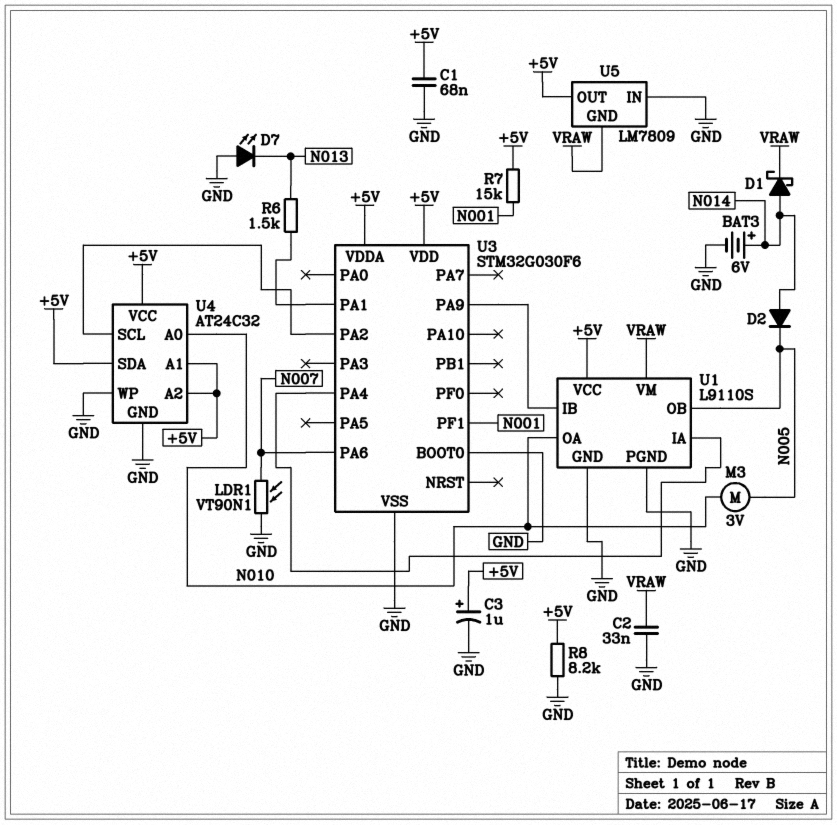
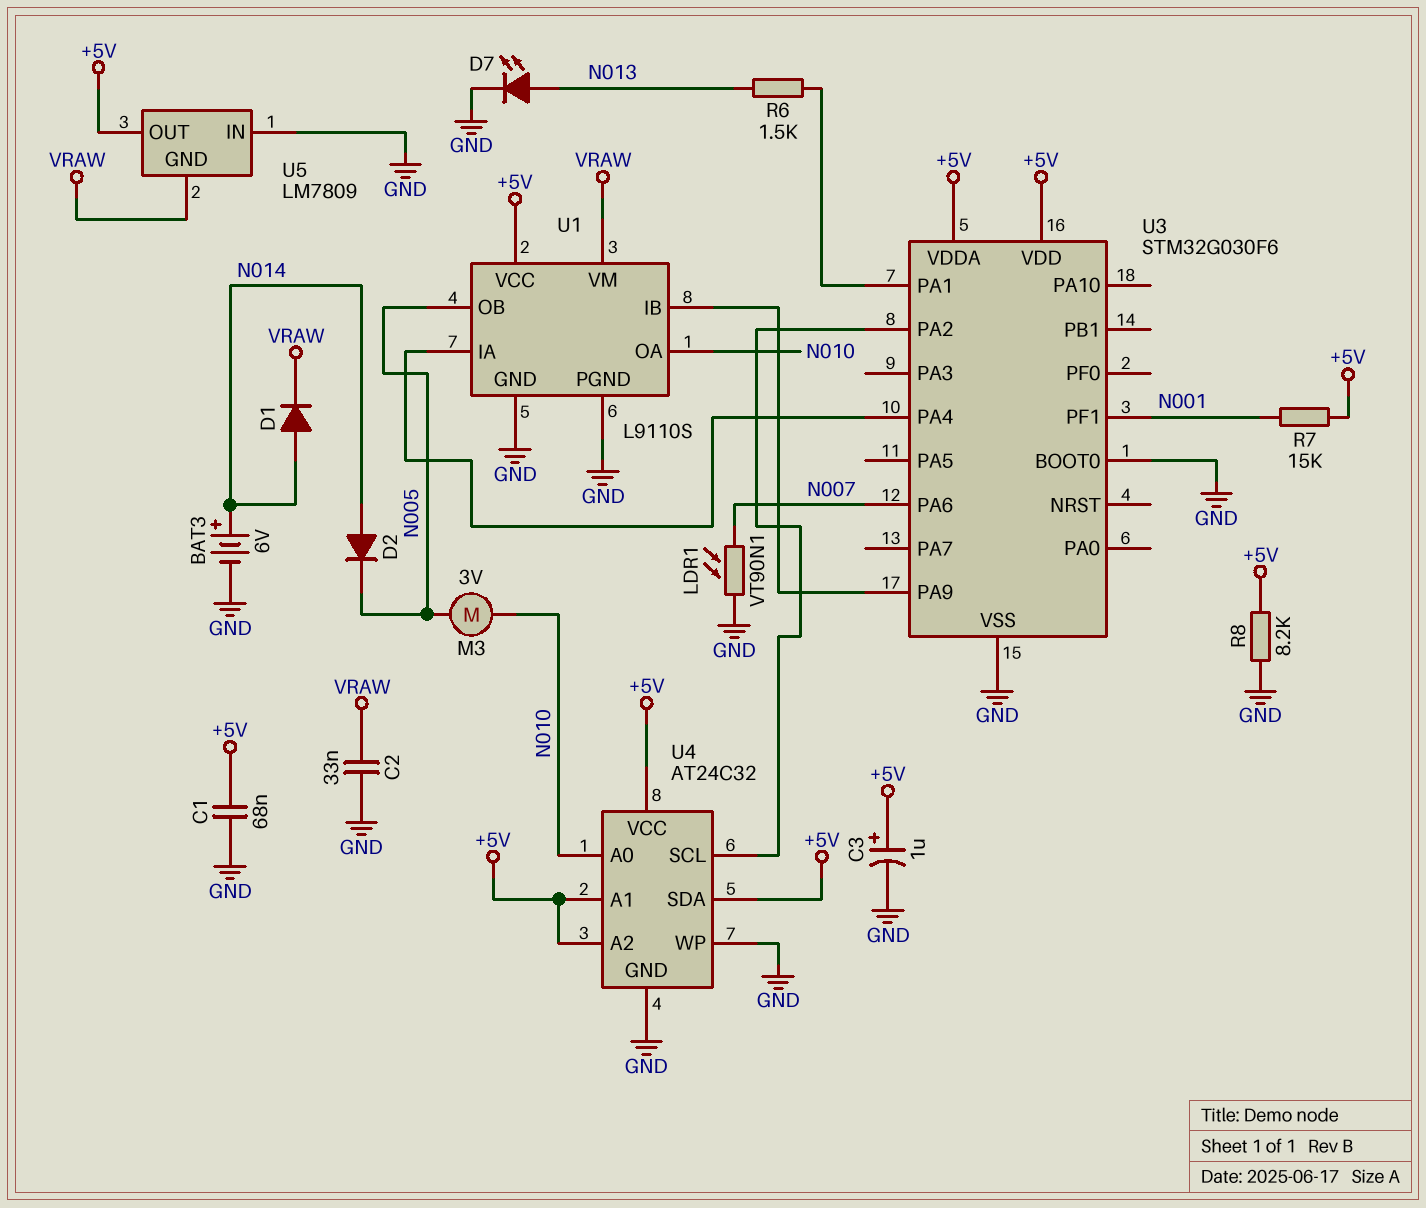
D1: schottky (A N014, K VRAW) -> diode (A N014, K VRAW)
D7: LED (A GND, K N013) -> LED (A N013, K GND)

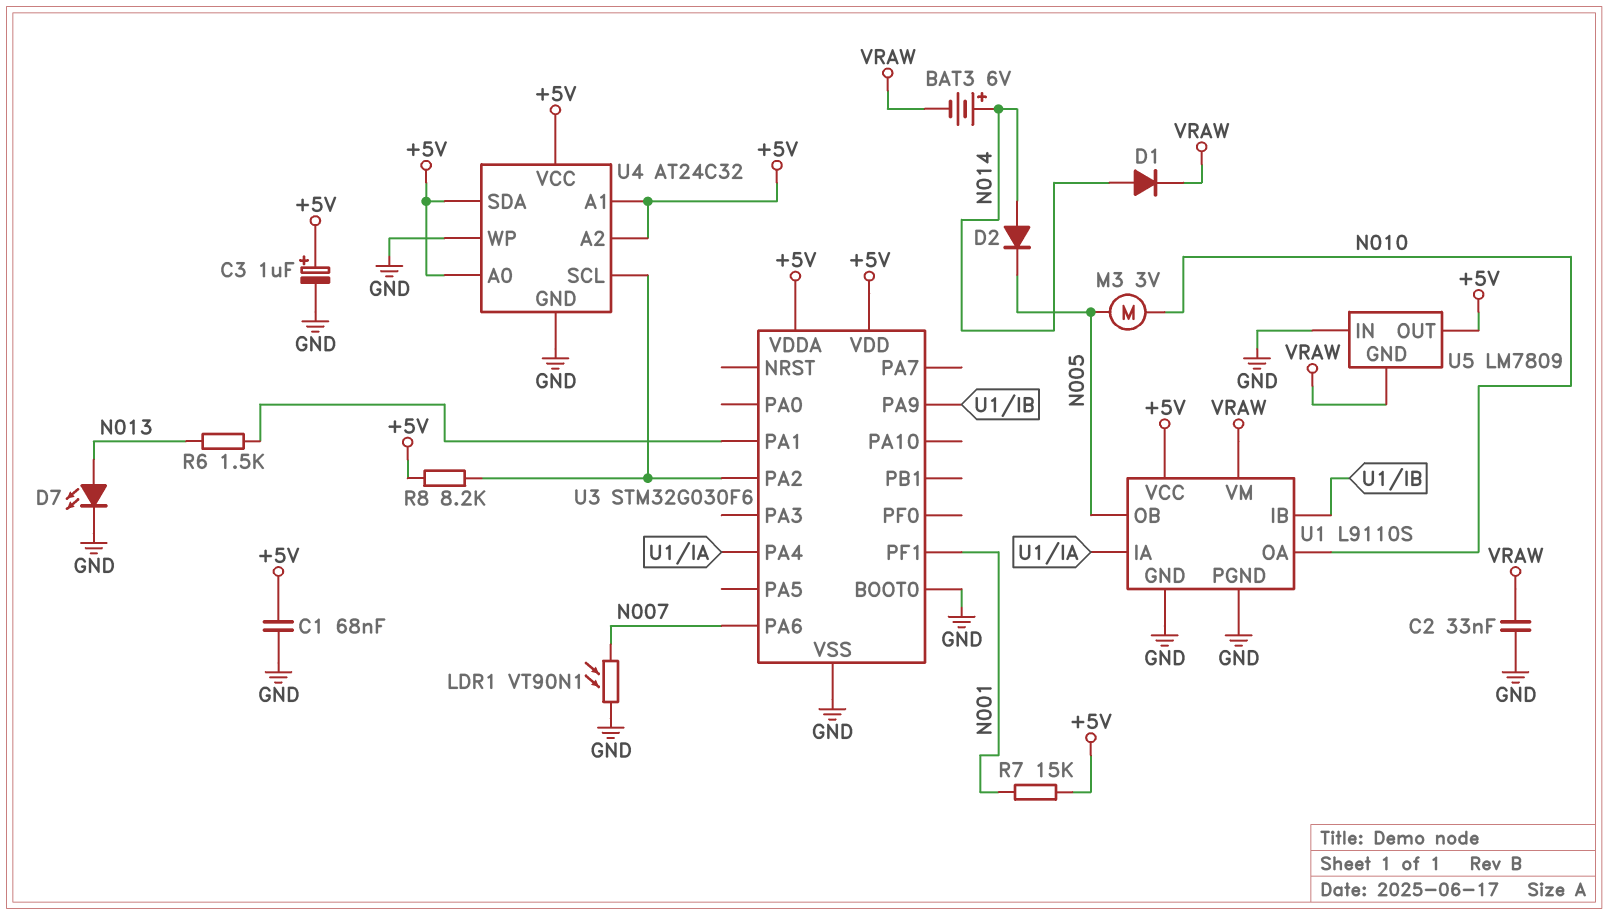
BAT3: 6V (plus N014, minus GND) -> 6V (plus N014, minus VRAW)
R8: 8.2k (+5V, GND) -> 8.2k (+5V, U3/PA2)
U4 pin A0: N010 -> +5V

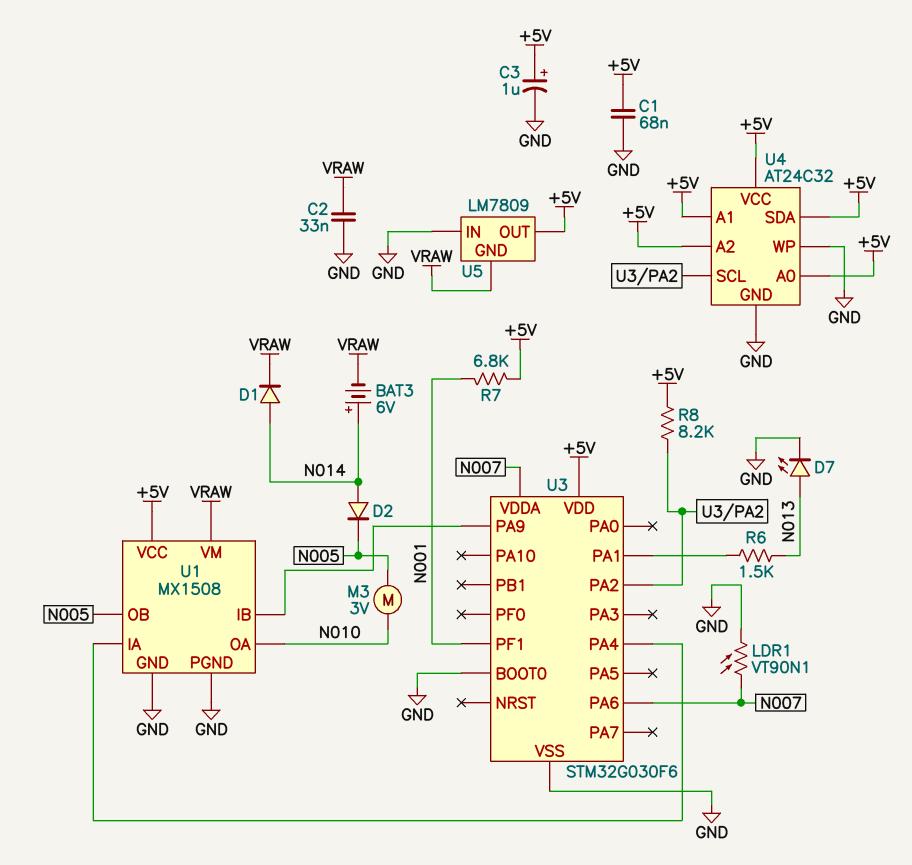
R7: 15k (+5V, N001) -> 6.8k (+5V, N001)
U1: L9110S -> MX1508
U3 pin VDDA: +5V -> N007

